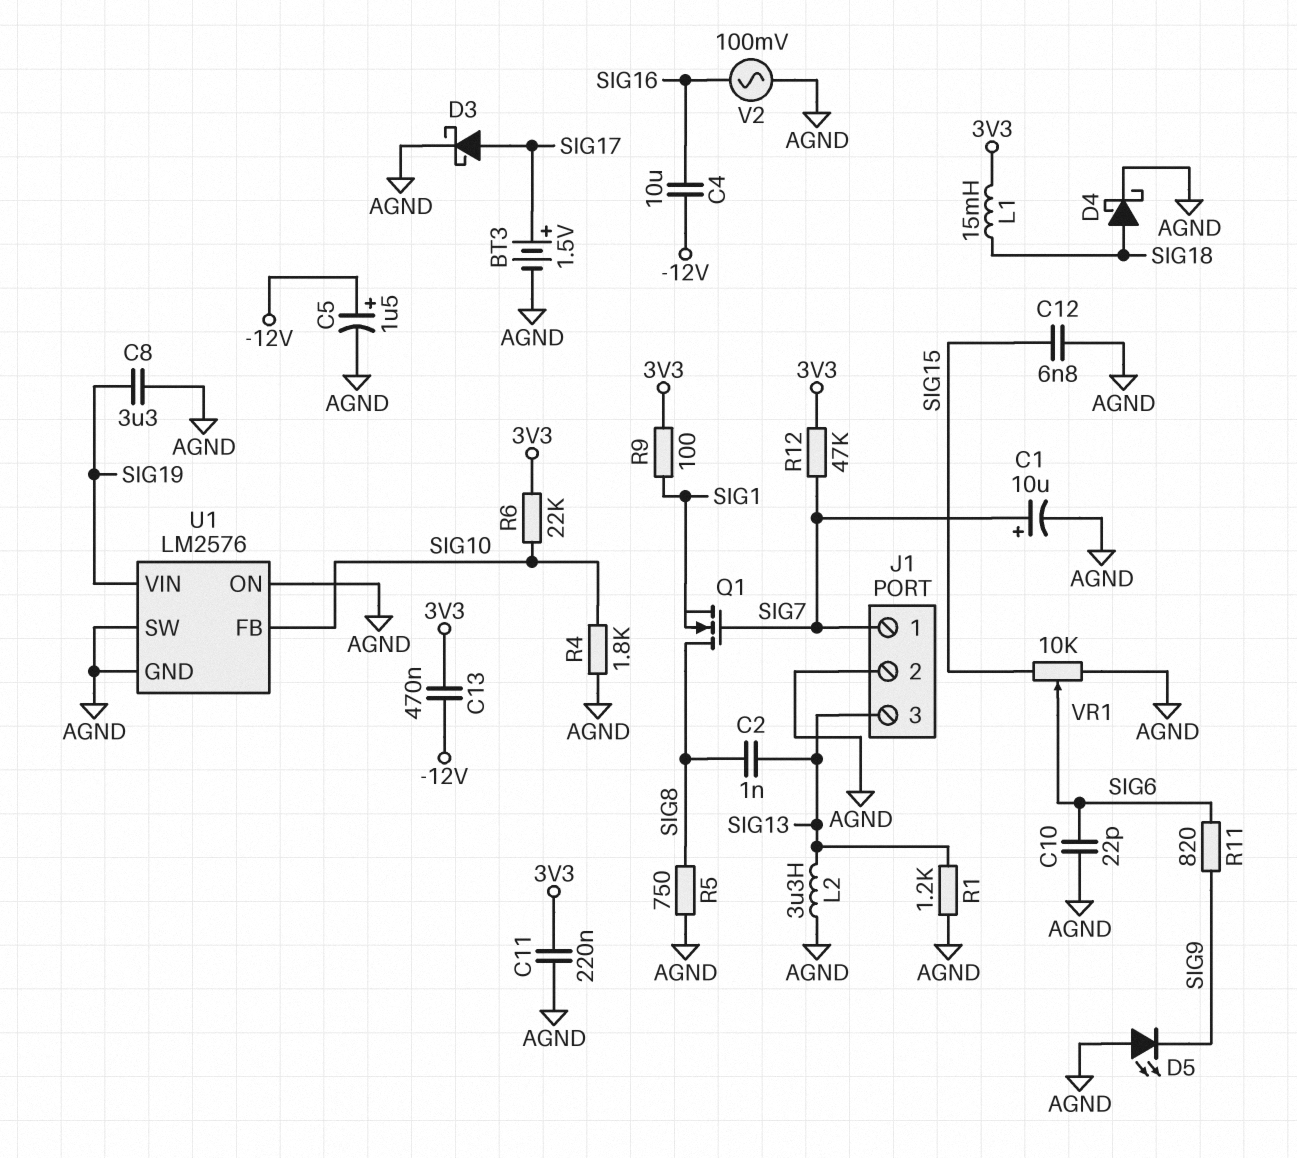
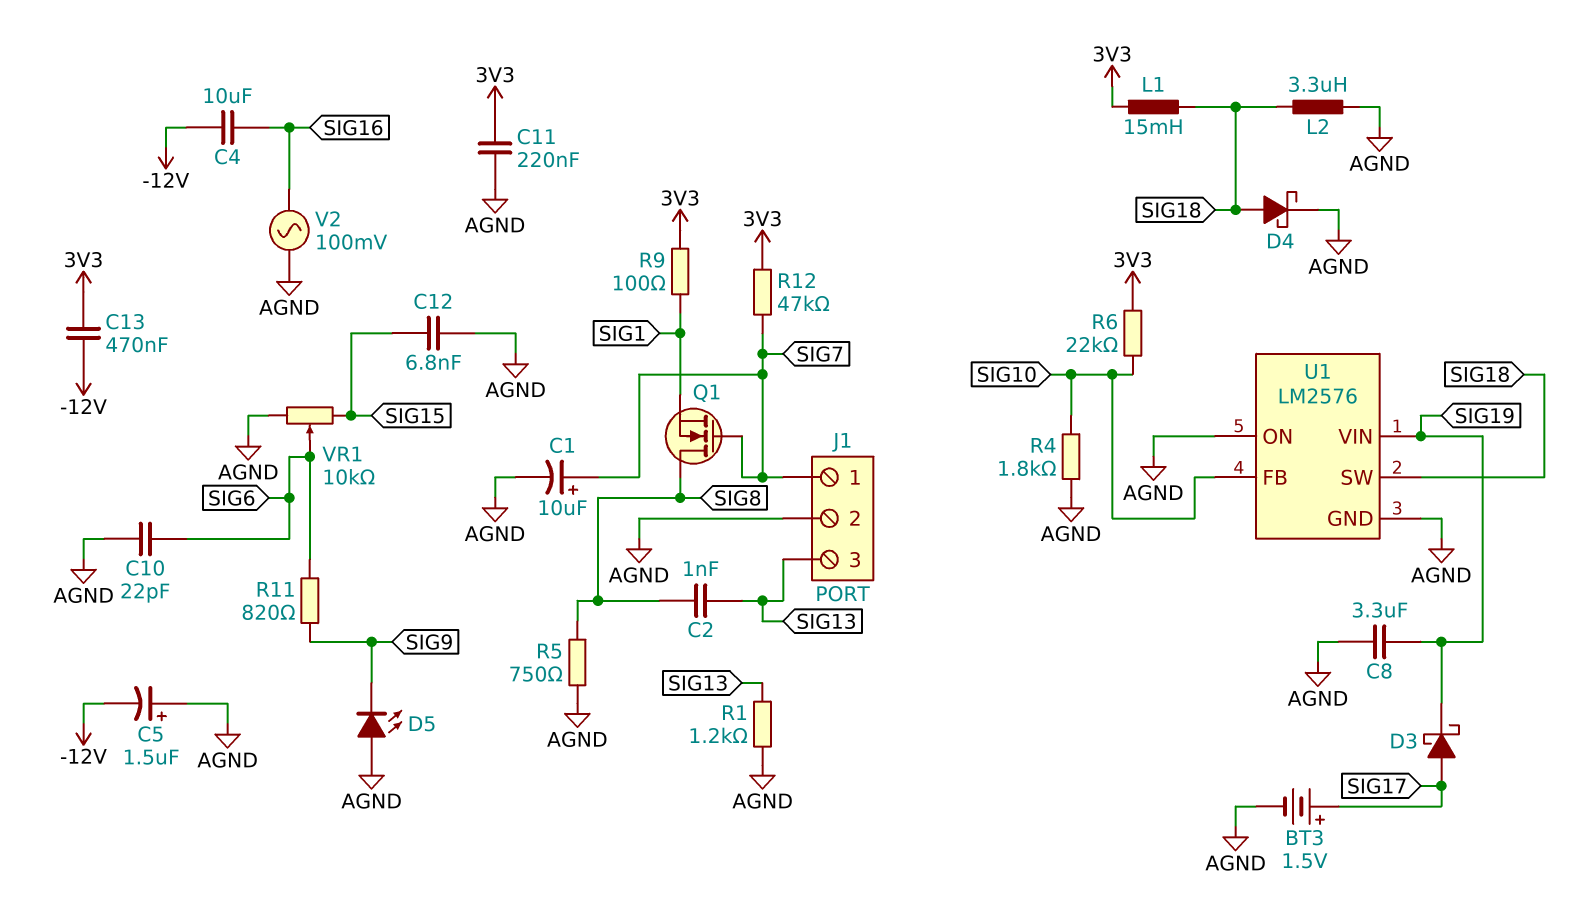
C5: 1.5uF (plus -12V, minus AGND) -> 1.5uF (plus AGND, minus -12V)
D3: schottky (A SIG17, K AGND) -> schottky (A SIG17, K SIG19)
L2: 3.3uH (AGND, SIG13) -> 3.3uH (AGND, SIG18)
U1 pin SW: AGND -> SIG18

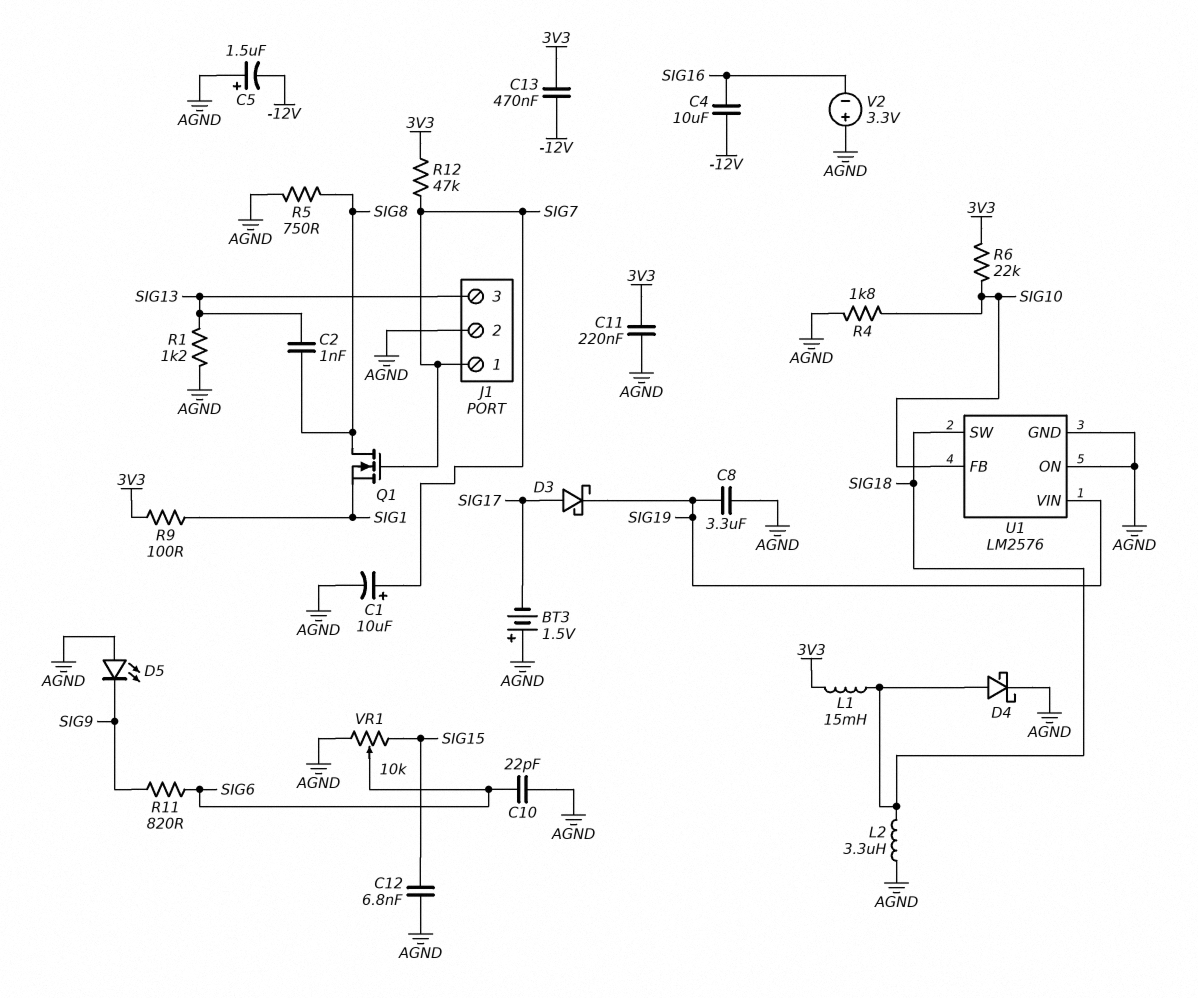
BT3: 1.5V (plus SIG17, minus AGND) -> 1.5V (plus AGND, minus SIG17)
V2: AC 100mV (AGND, SIG16) -> 3.3V (plus AGND, minus SIG16)

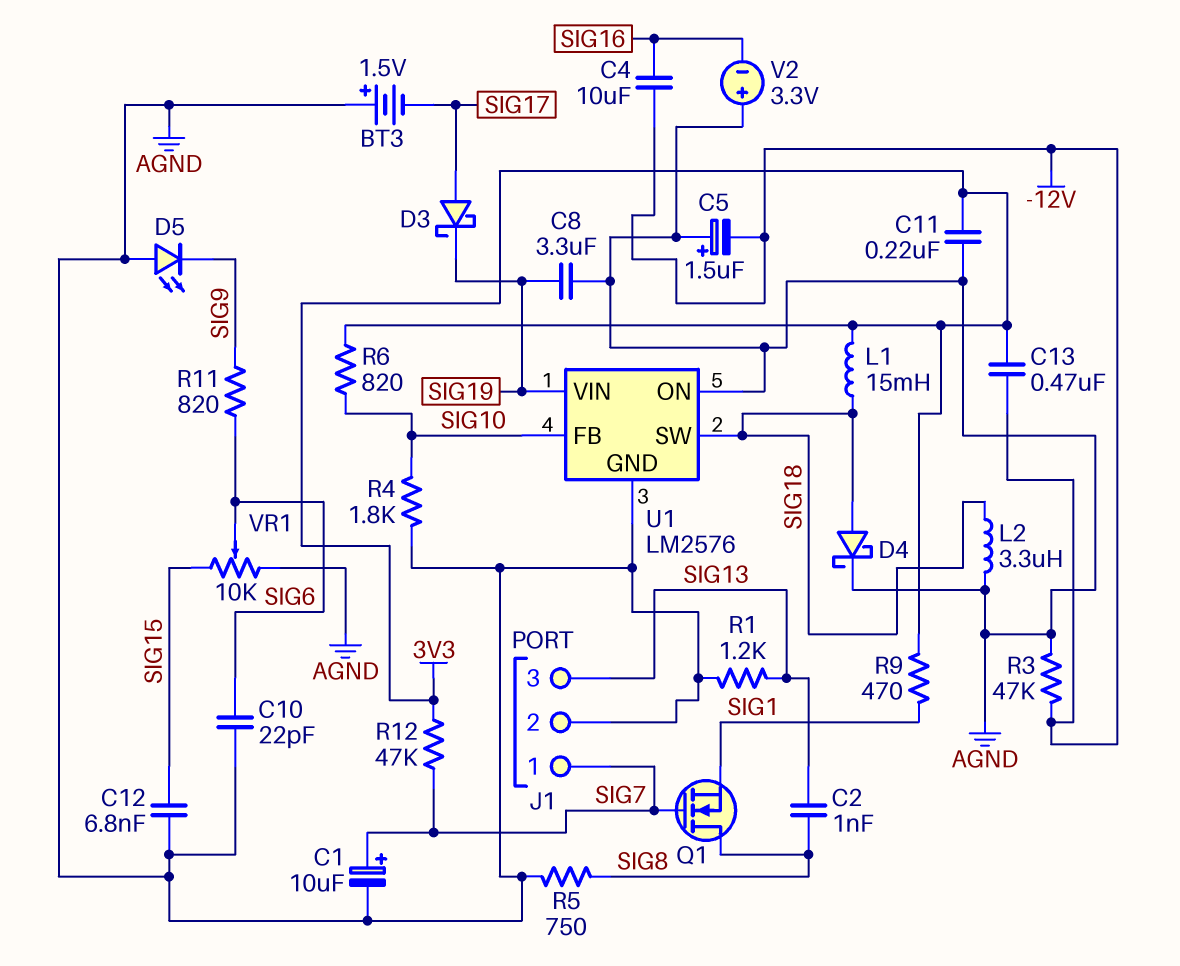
R3: none -> 47k (-12V, AGND)
R6: 22k (3V3, SIG10) -> 820 (3V3, SIG10)
R9: 100 (3V3, SIG1) -> 470 (3V3, SIG1)

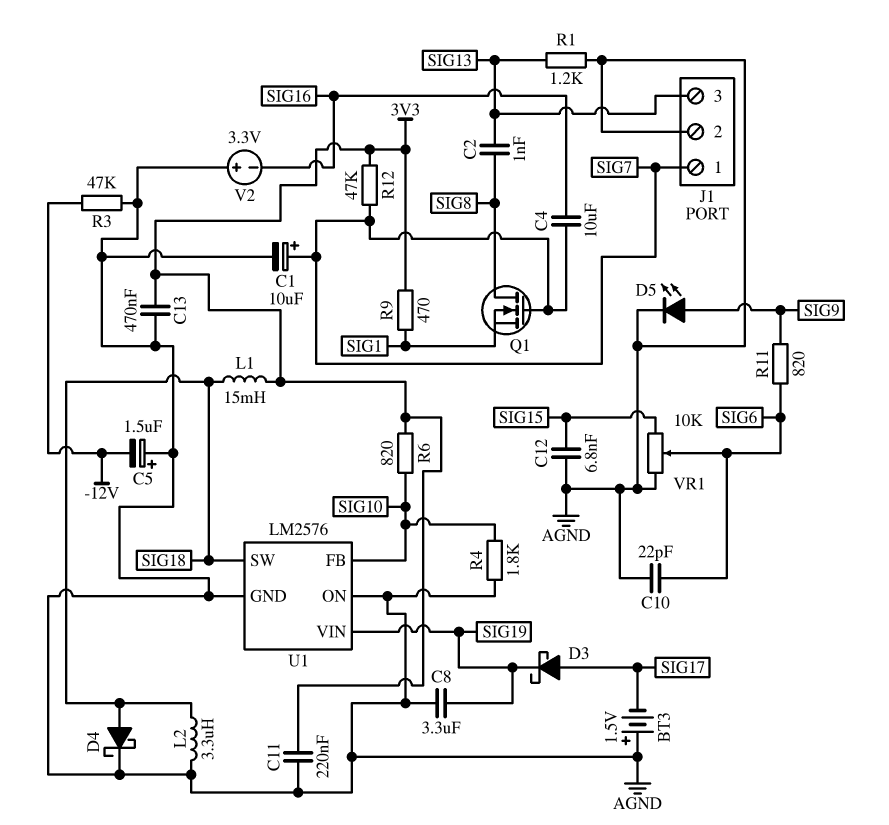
C4: 10uF (-12V, SIG16) -> 10uF (SIG7, SIG16)
C13: 470nF (-12V, 3V3) -> 470nF (3V3, AGND)
D5: LED (A AGND, K SIG9) -> LED (A SIG9, K AGND)
R5: 750 (AGND, SIG8) -> none

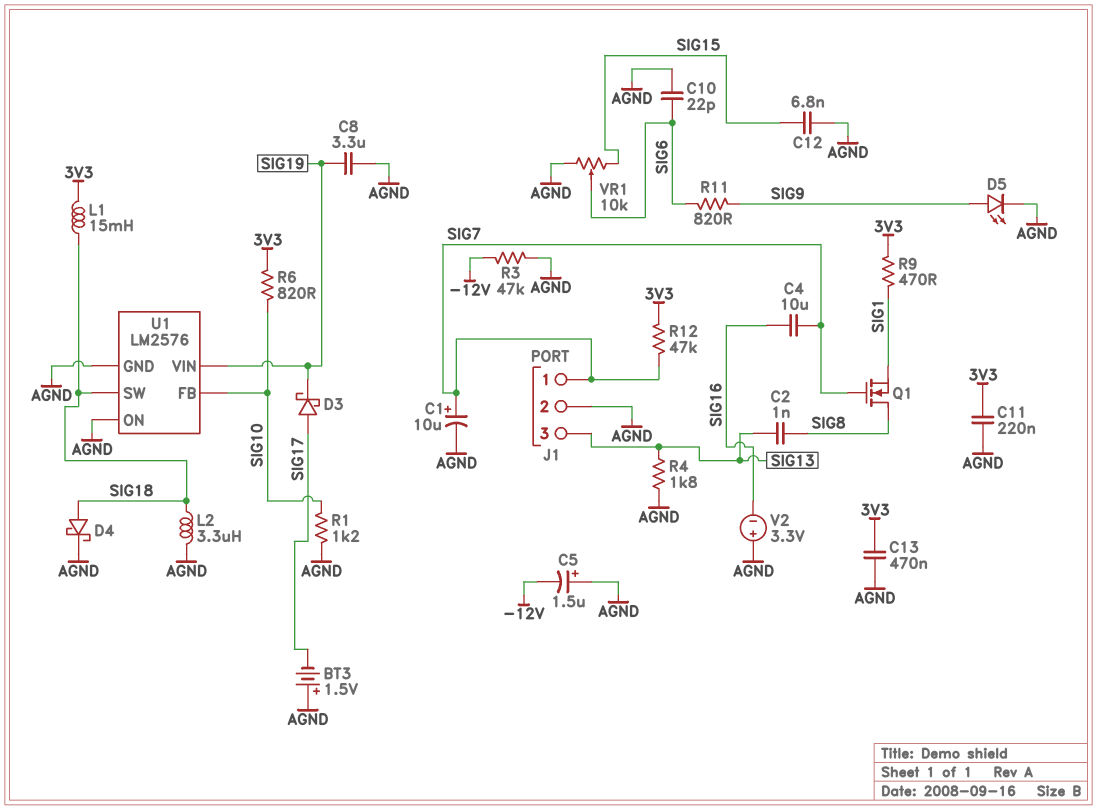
R1: 1.2k (AGND, SIG13) -> 1.2k (AGND, SIG10)
R4: 1.8k (AGND, SIG10) -> 1.8k (AGND, SIG13)

